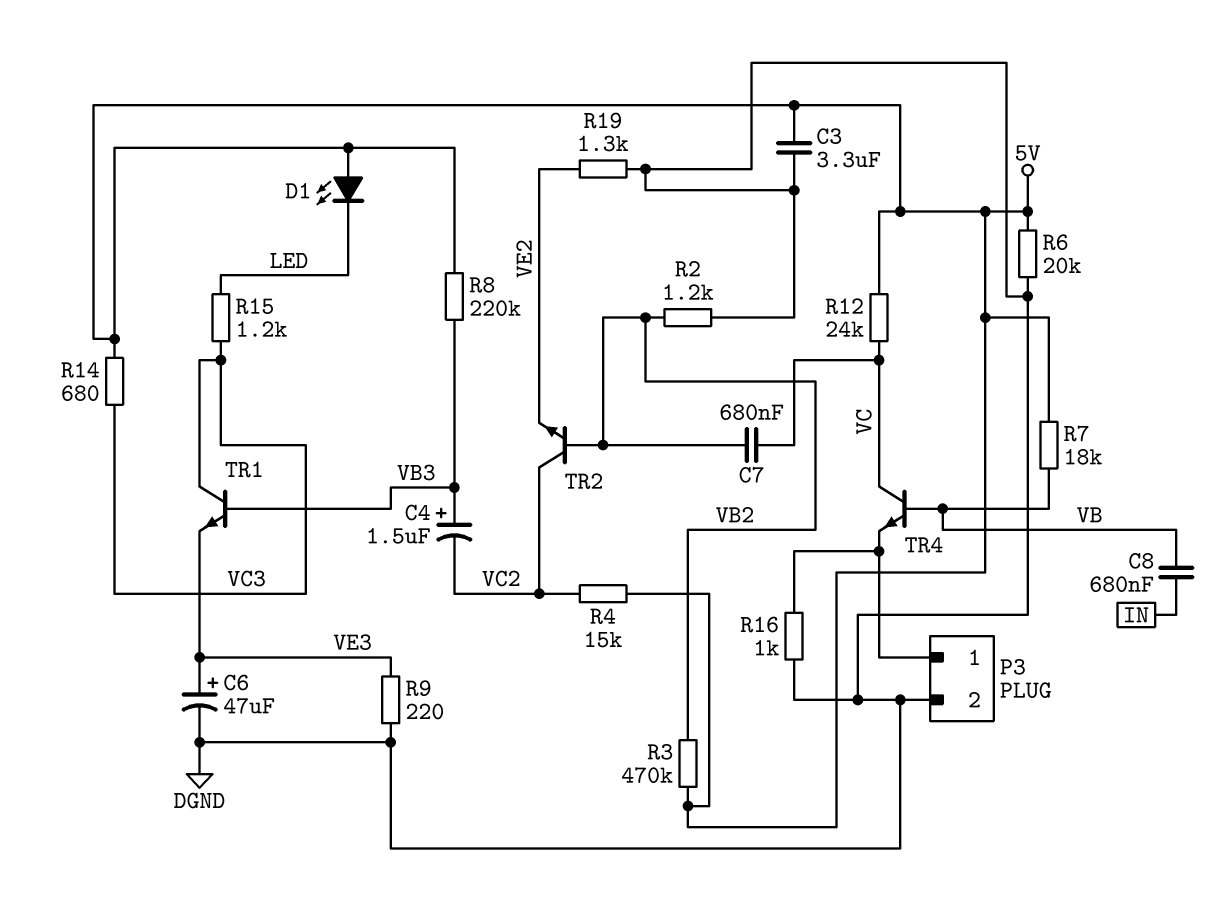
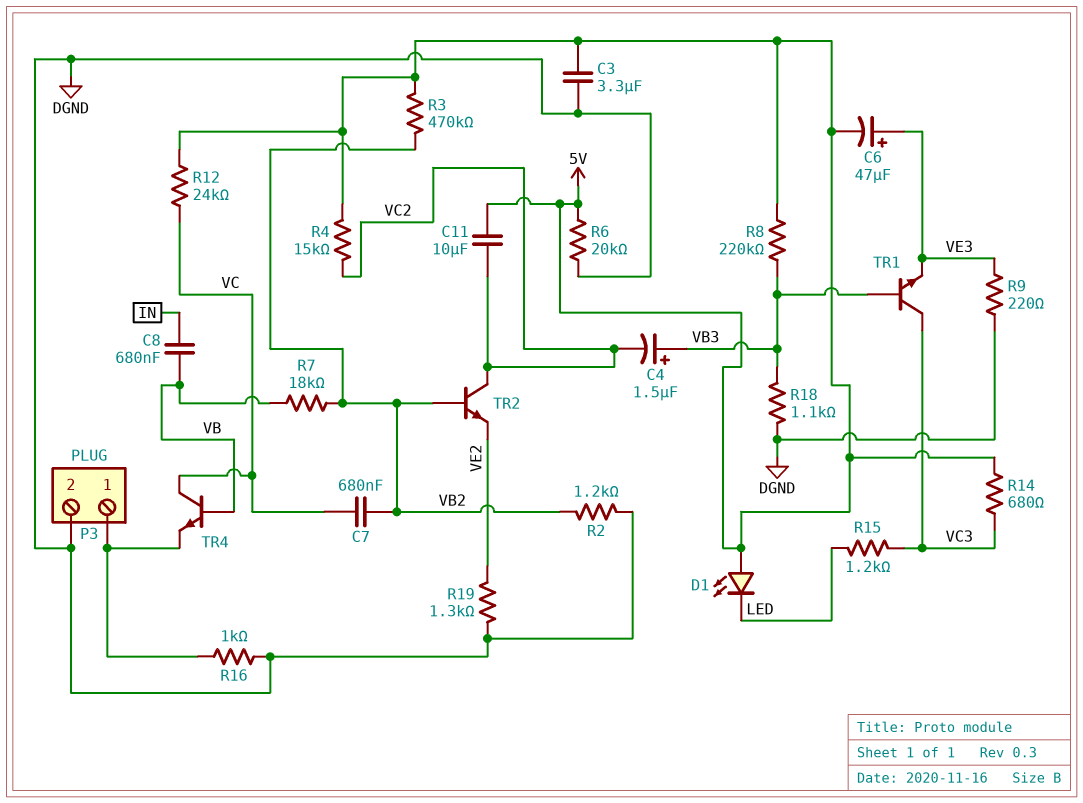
C6: 47uF (plus VE3, minus DGND) -> 47uF (plus VE3, minus 5V)
C11: none -> 10uF (5V, VC2)
R7: 18k (5V, VB) -> 18k (VB, VB2)
R18: none -> 1.1k (DGND, VB3)

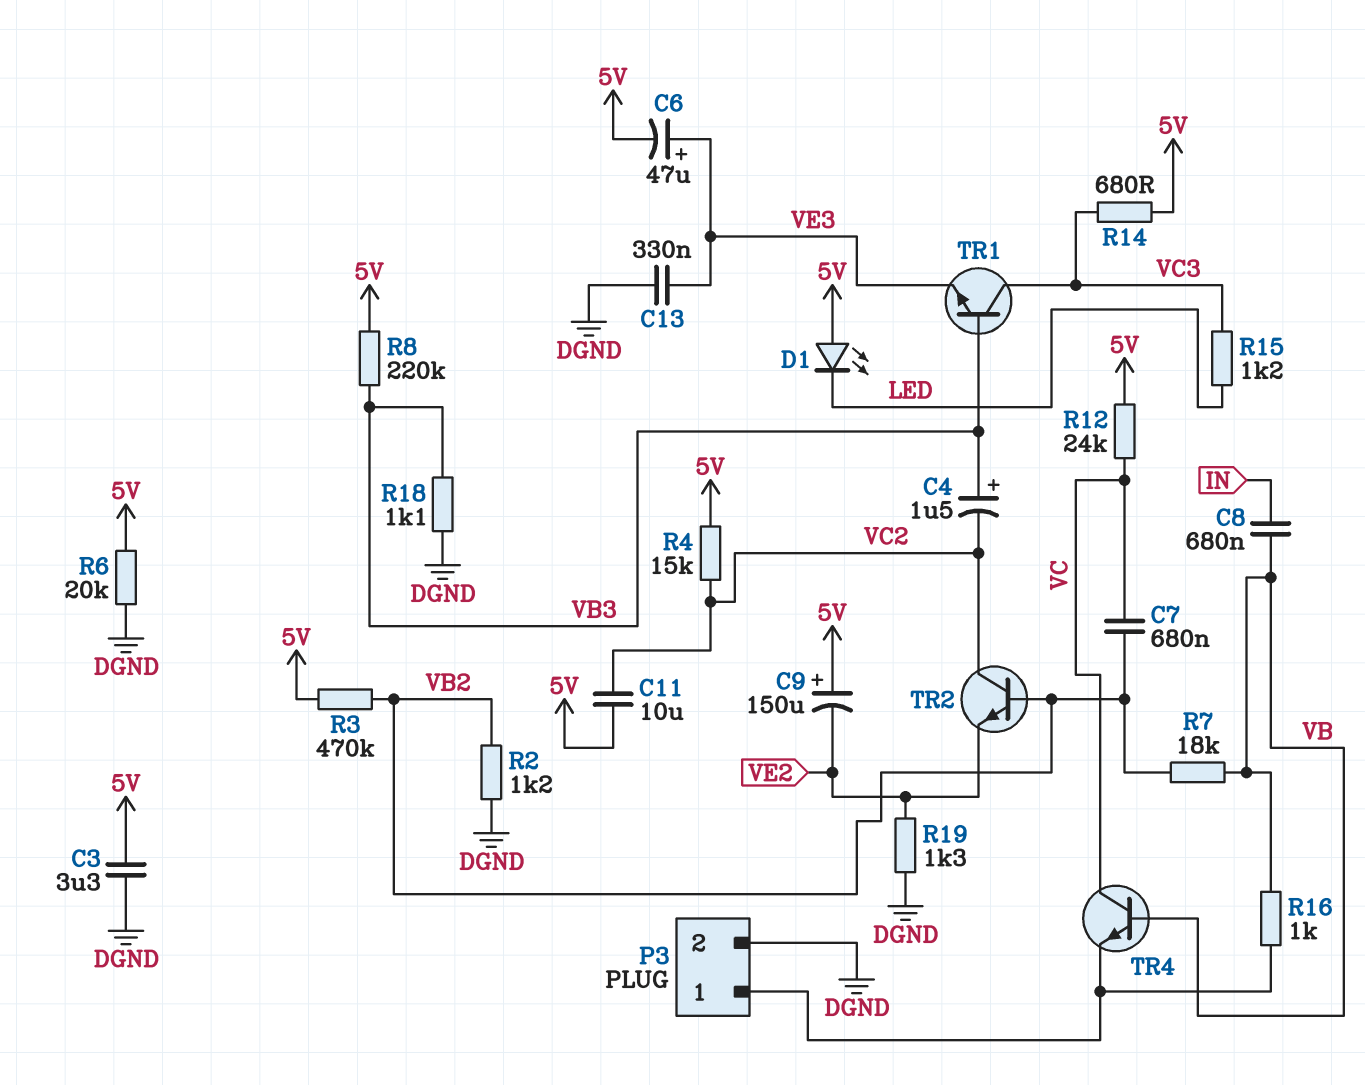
C9: none -> 150uF (plus 5V, minus VE2)
C13: none -> 330nF (DGND, VE3)
R9: 220 (DGND, VE3) -> none
R16: 1k (DGND, P3/1) -> 1k (P3/1, VB)

